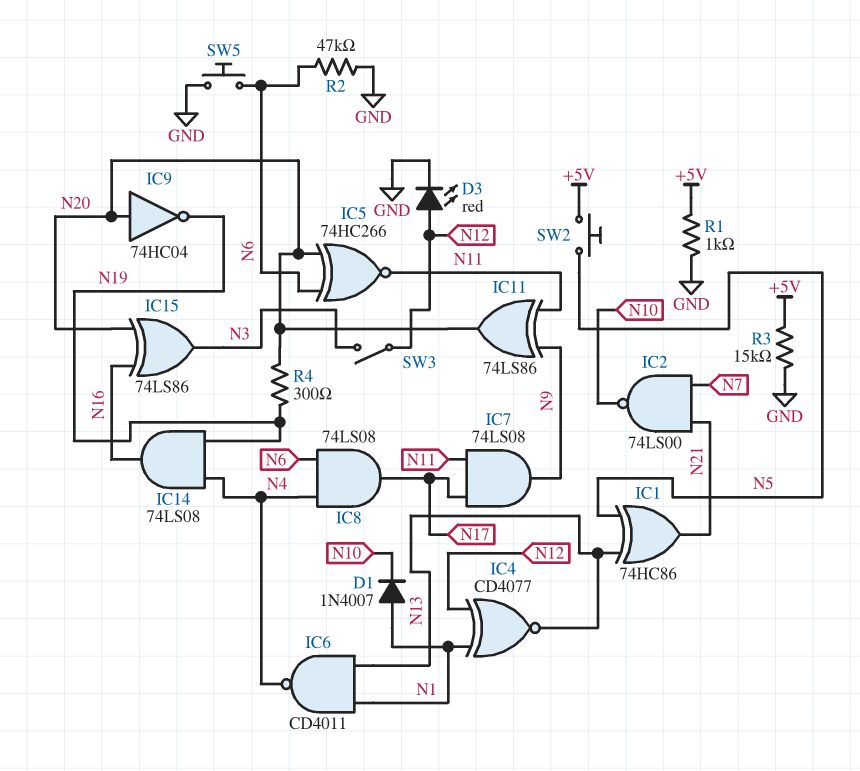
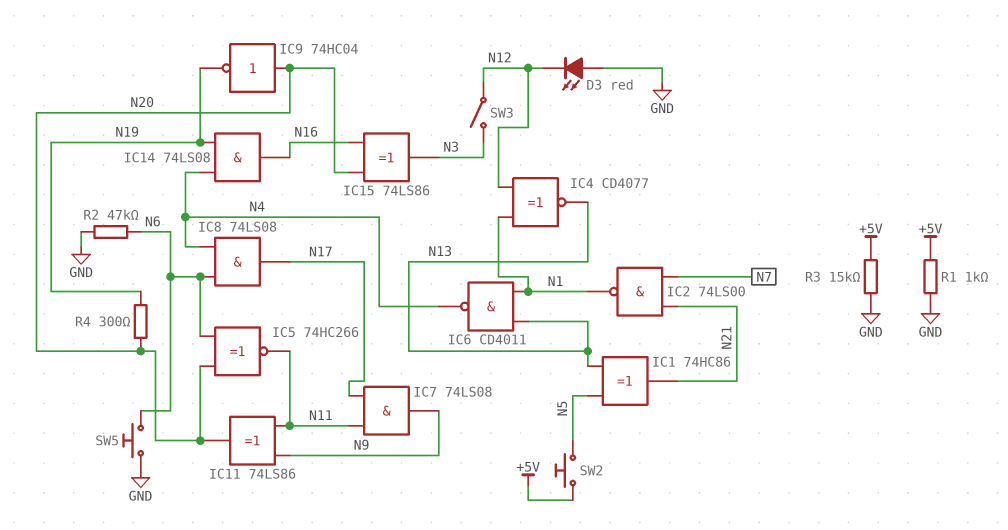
D1: diode 1N4007 (A N1, K N10) -> none
D3: LED red (A N12, K GND) -> LED red (A GND, K N12)
IC2: NAND 74LS00 (in N7, in N21, out N10) -> NAND 74LS00 (in N7, in N21, out N1)

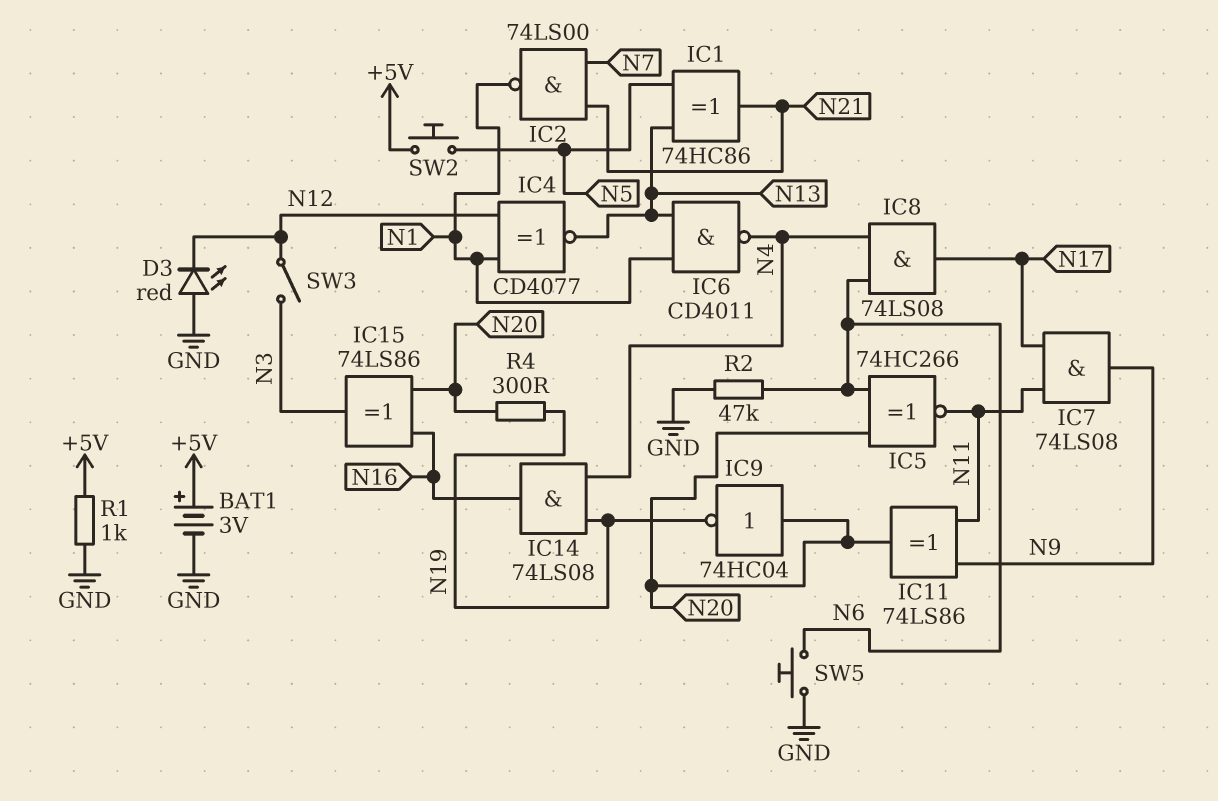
BAT1: none -> 3V (plus +5V, minus GND)
R3: 15k (+5V, GND) -> none

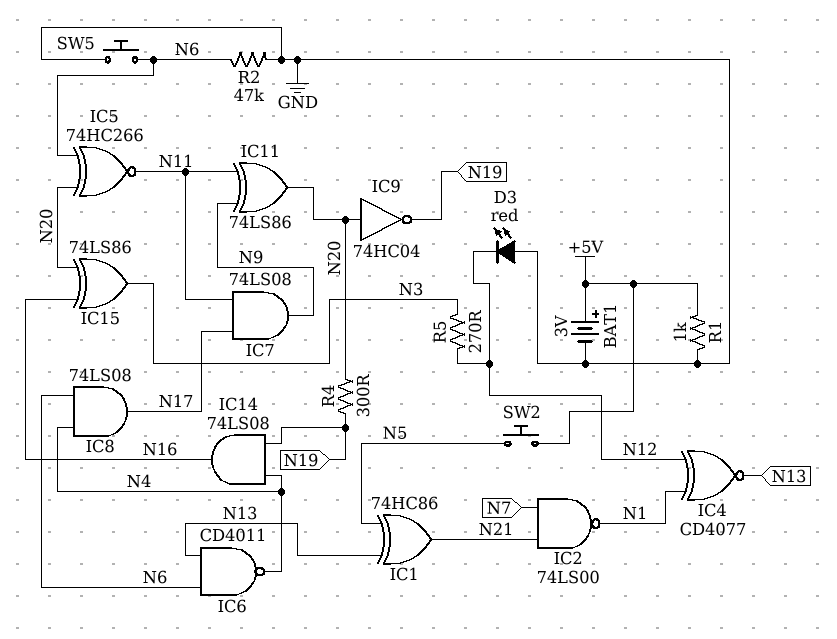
IC6: NAND CD4011 (in N1, in N13, out N4) -> NAND CD4011 (in N6, in N13, out N4)
R5: none -> 270 (N3, N12)
SW3: switch (N3, N12) -> none

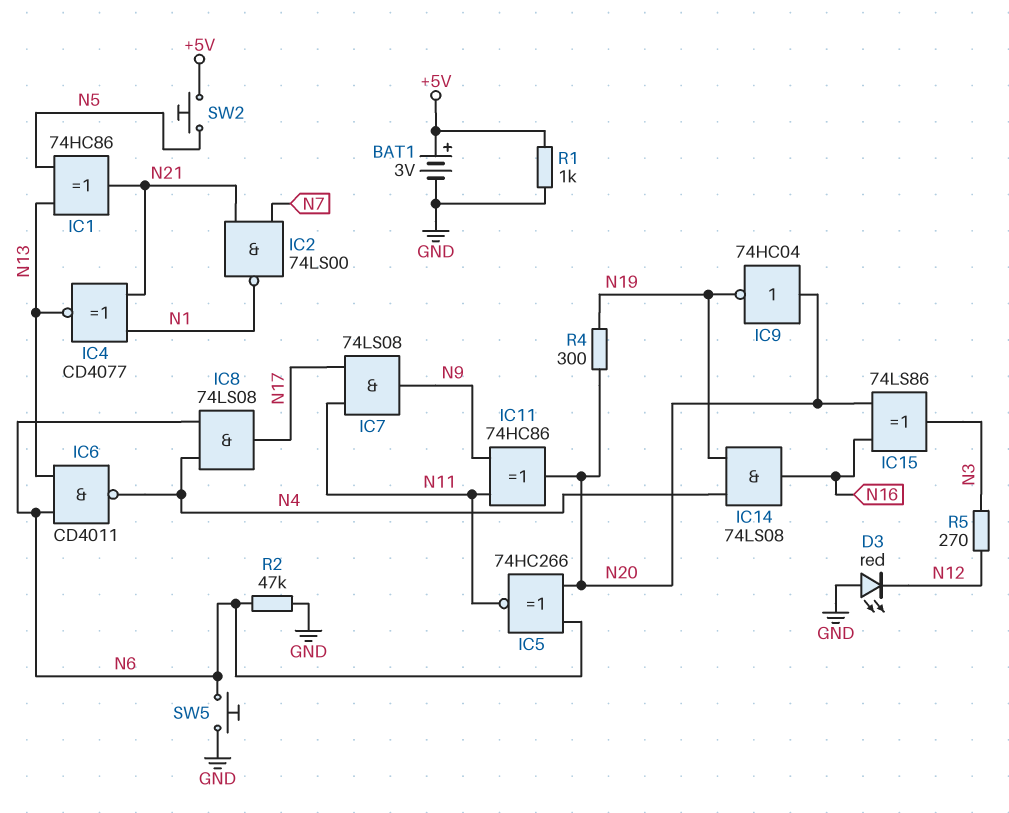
IC4: XNOR CD4077 (in N1, in N12, out N13) -> XNOR CD4077 (in N1, in N21, out N13)
IC11: XOR 74LS86 (in N9, in N11, out N20) -> XOR 74HC86 (in N9, in N11, out N20)

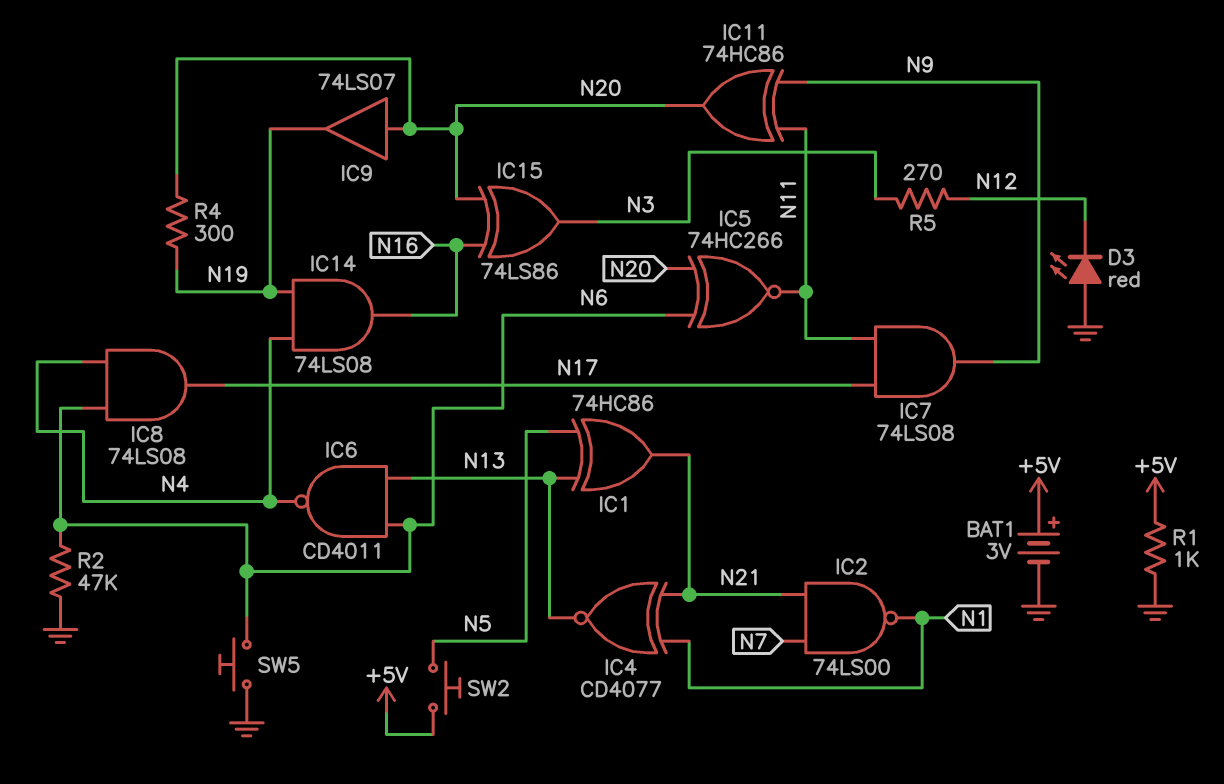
IC9: NOT 74HC04 (in N20, out N19) -> buffer 74LS07 (in N20, out N19)

